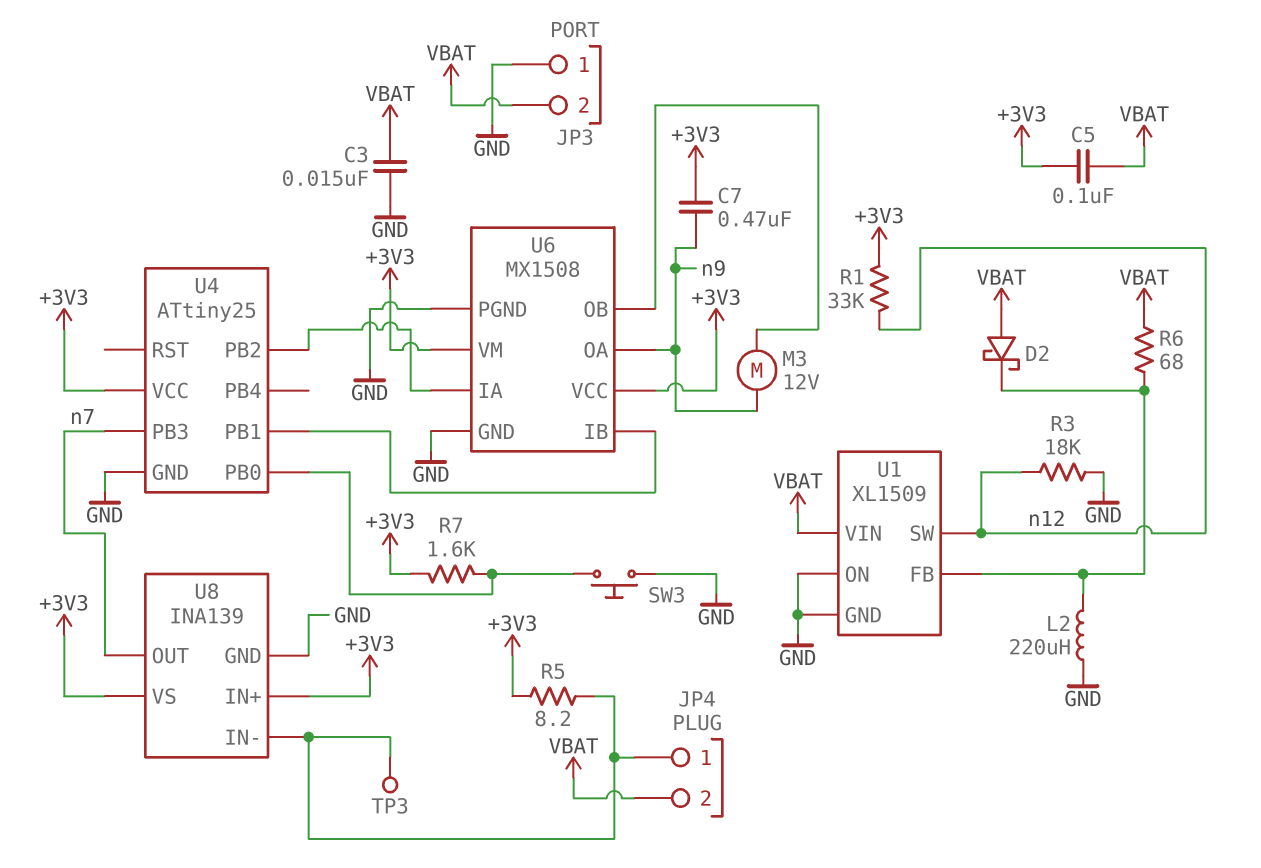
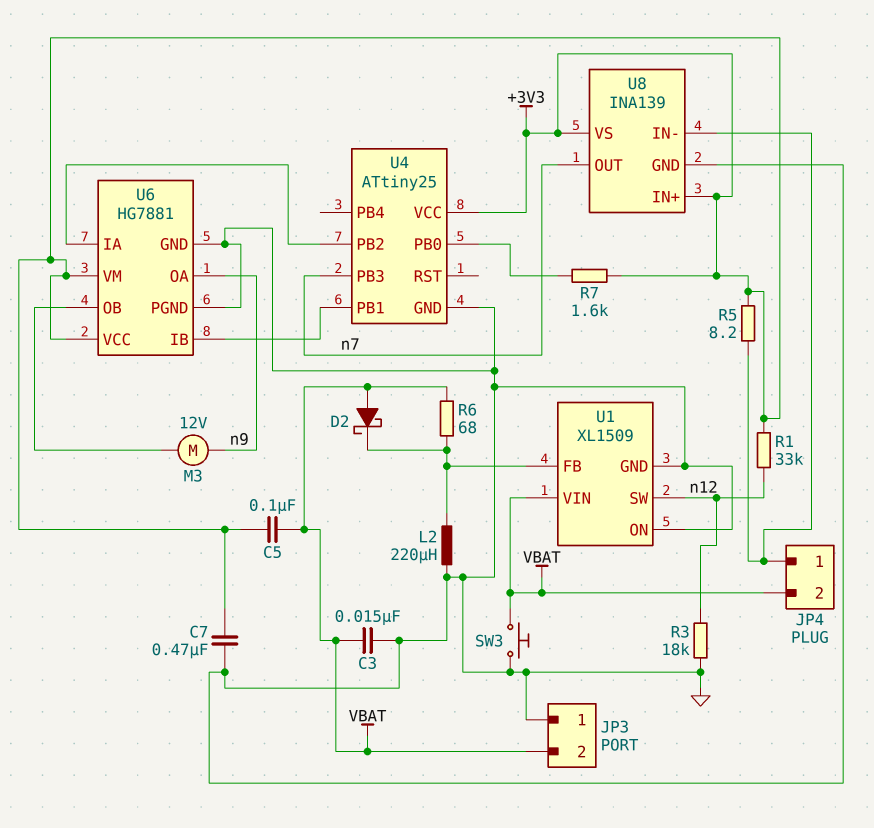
C7: 470nF (+3V3, n9) -> 470nF (+3V3, GND)
SW3: button (GND, U4/PB0) -> button (GND, VBAT)
TP3: test point (JP4/1) -> none
U6: MX1508 -> HG7881

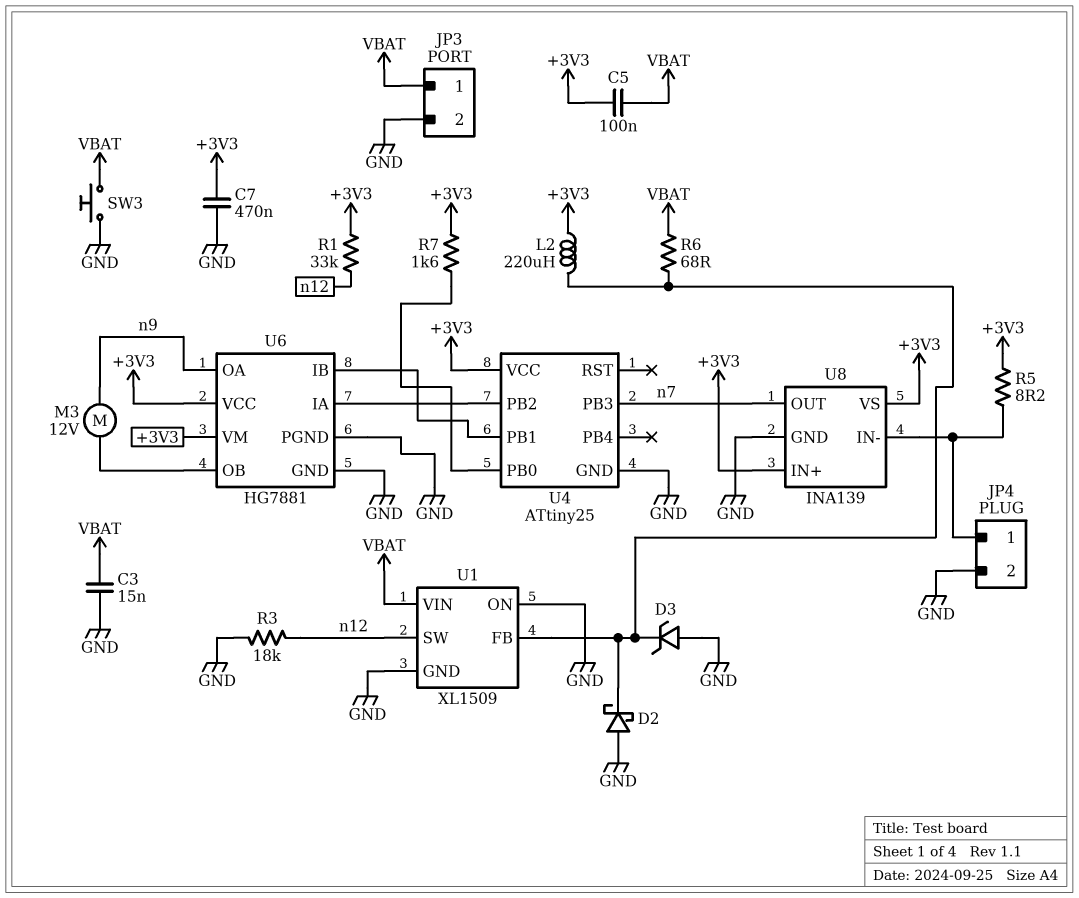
D2: schottky (A VBAT, K U1/FB) -> schottky (A GND, K U1/FB)
D3: none -> zener (A GND, K U1/FB)
JP3 pin 1: GND -> VBAT
JP3 pin 2: VBAT -> GND
JP4 pin 2: VBAT -> GND
L2: 220uH (GND, U1/FB) -> 220uH (+3V3, U1/FB)

